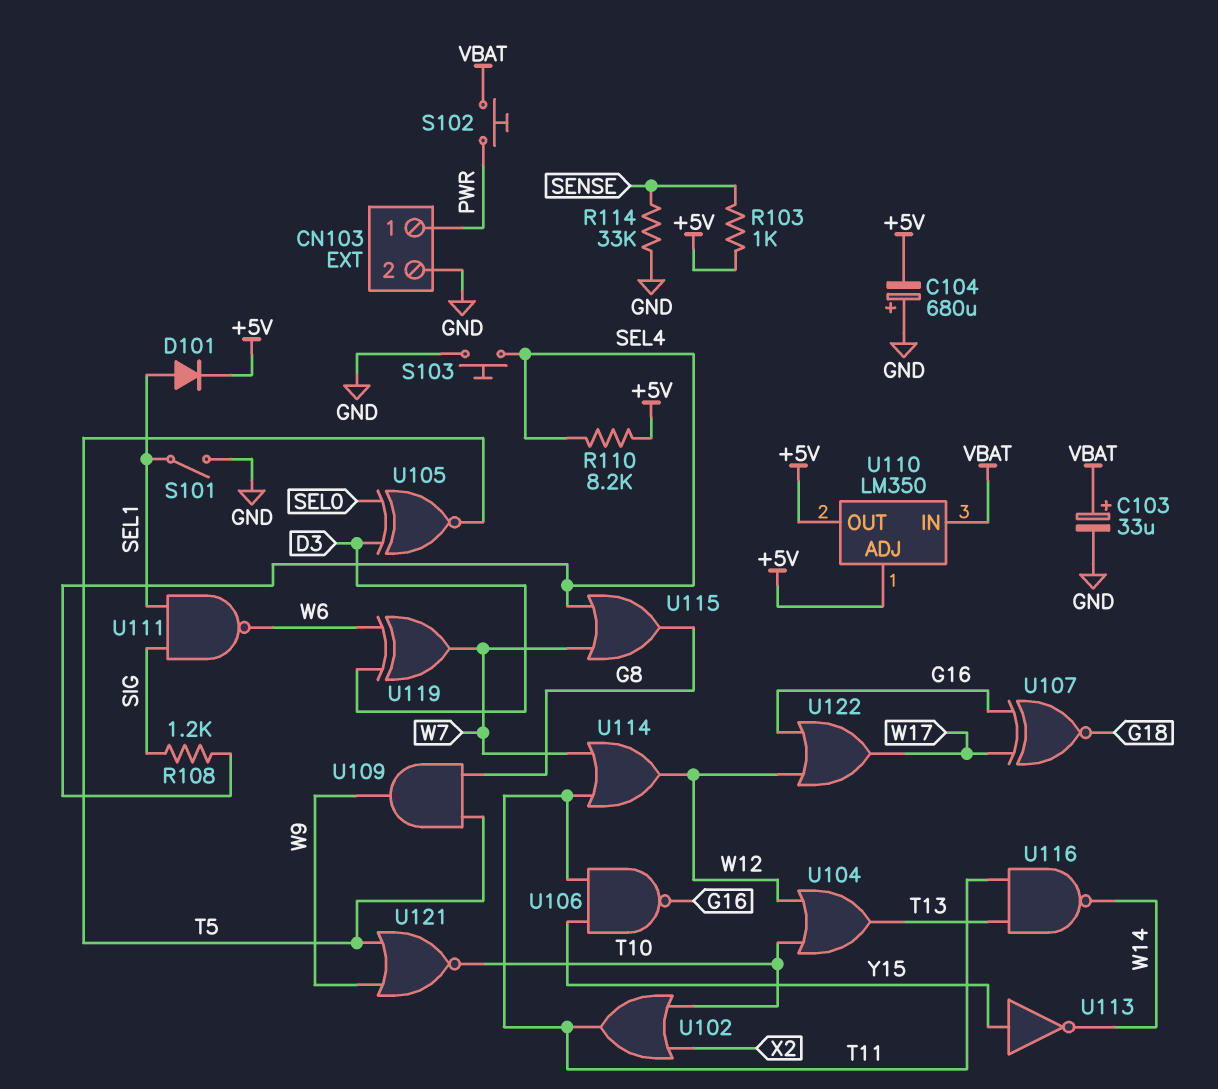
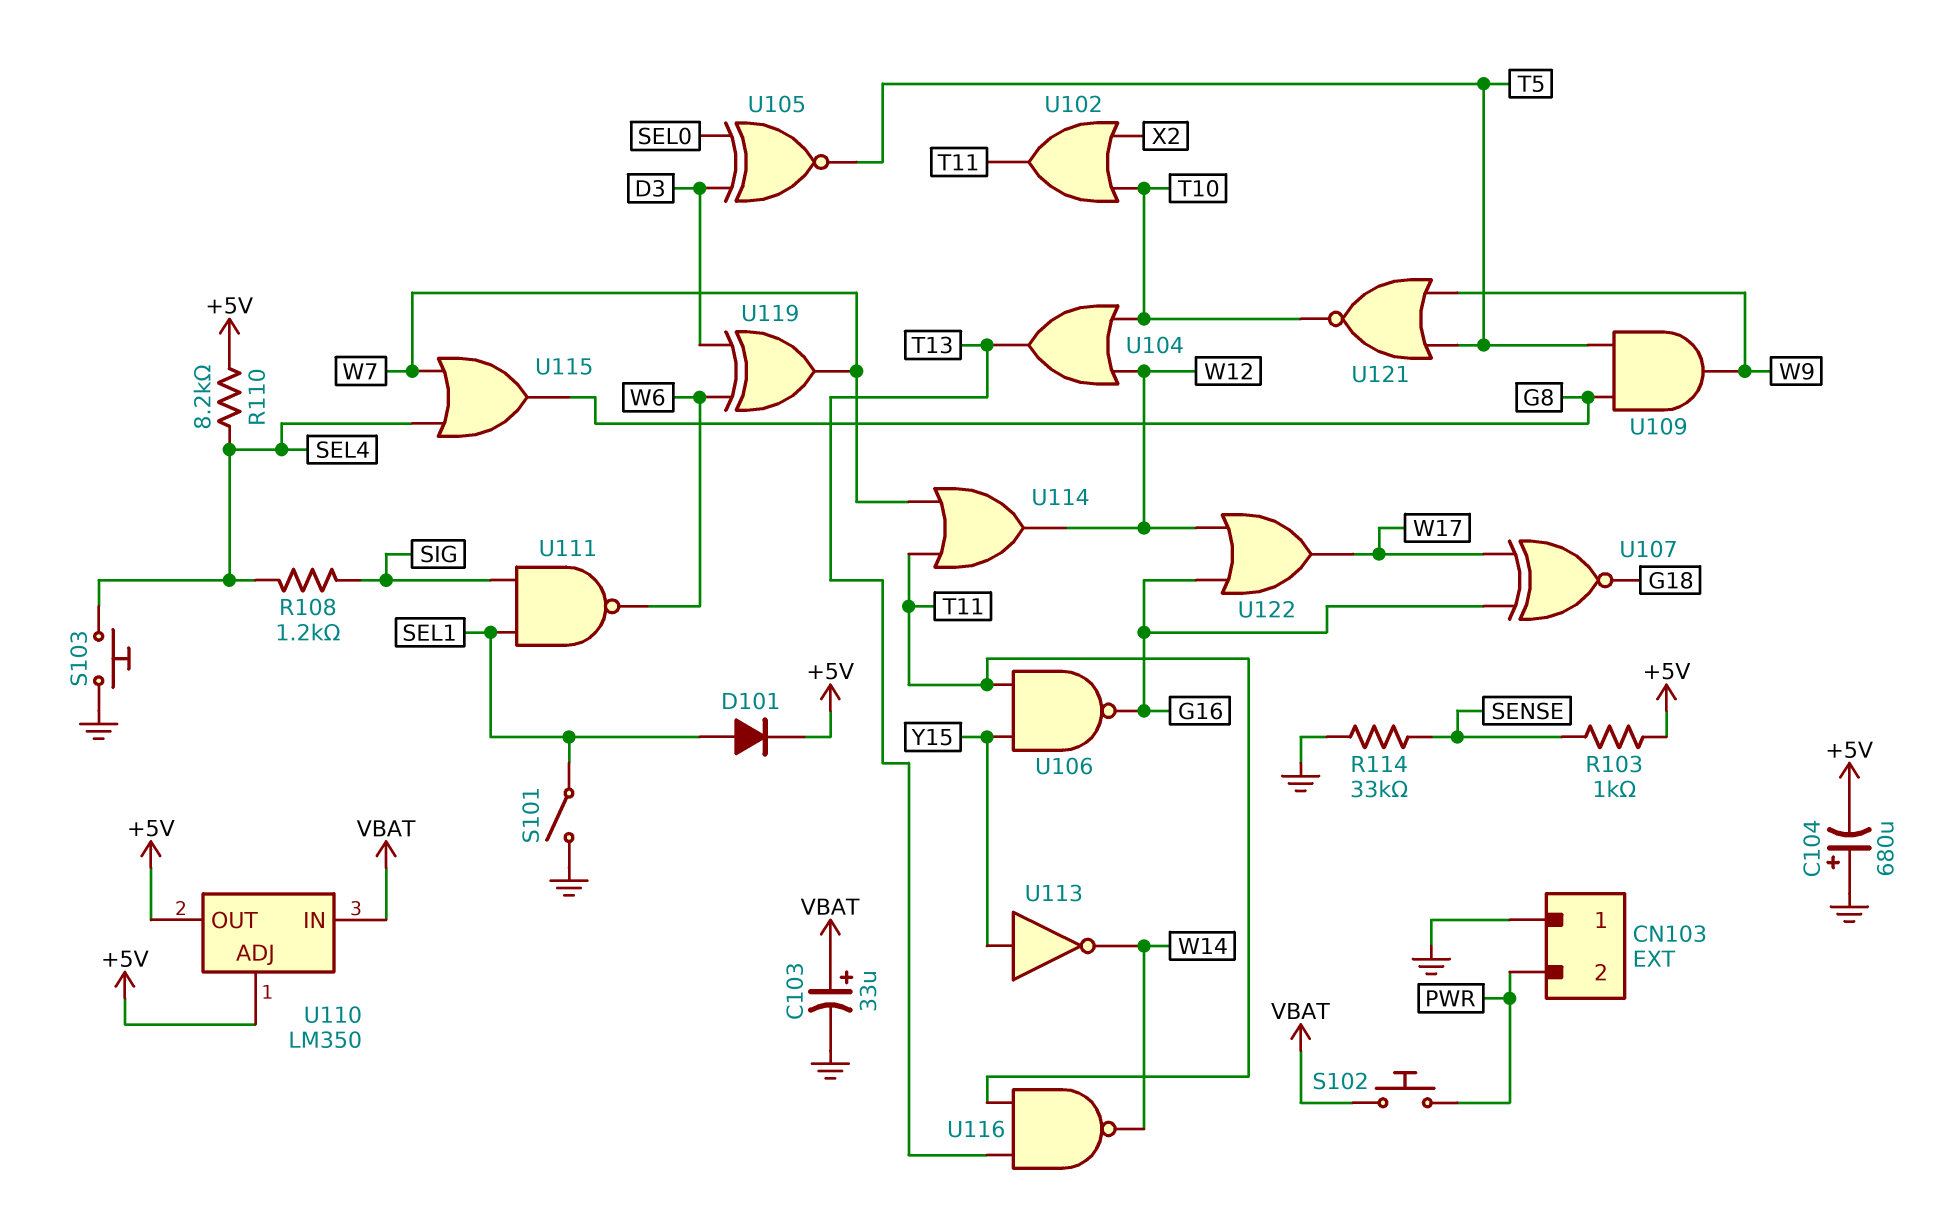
CN103 pin 1: PWR -> GND
CN103 pin 2: GND -> PWR

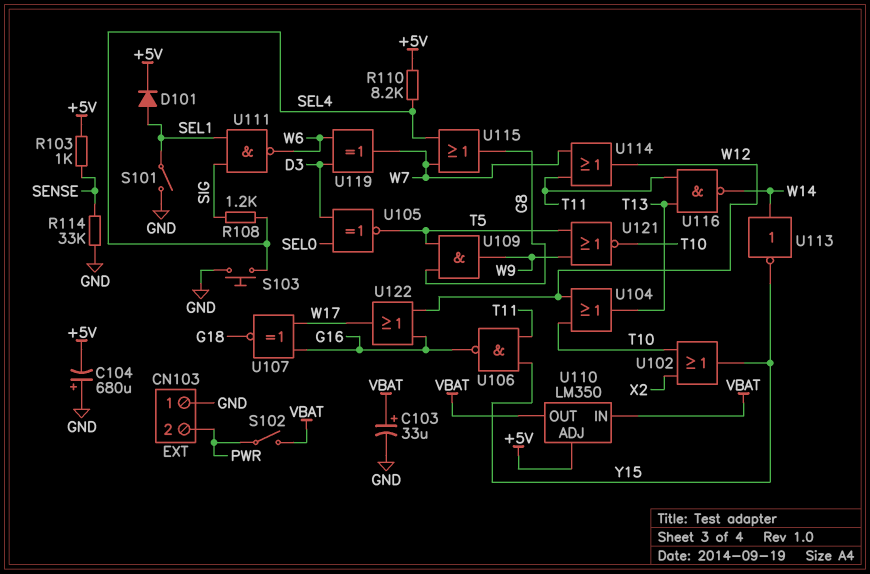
S102: button (PWR, VBAT) -> switch (PWR, VBAT)
U102: OR (in T10, in X2, out T11) -> OR (in T10, in X2, out Y15)
U110 pin OUT: +5V -> VBAT
U113: NOT (in Y15, out W14) -> NOT (in W14, out Y15)

